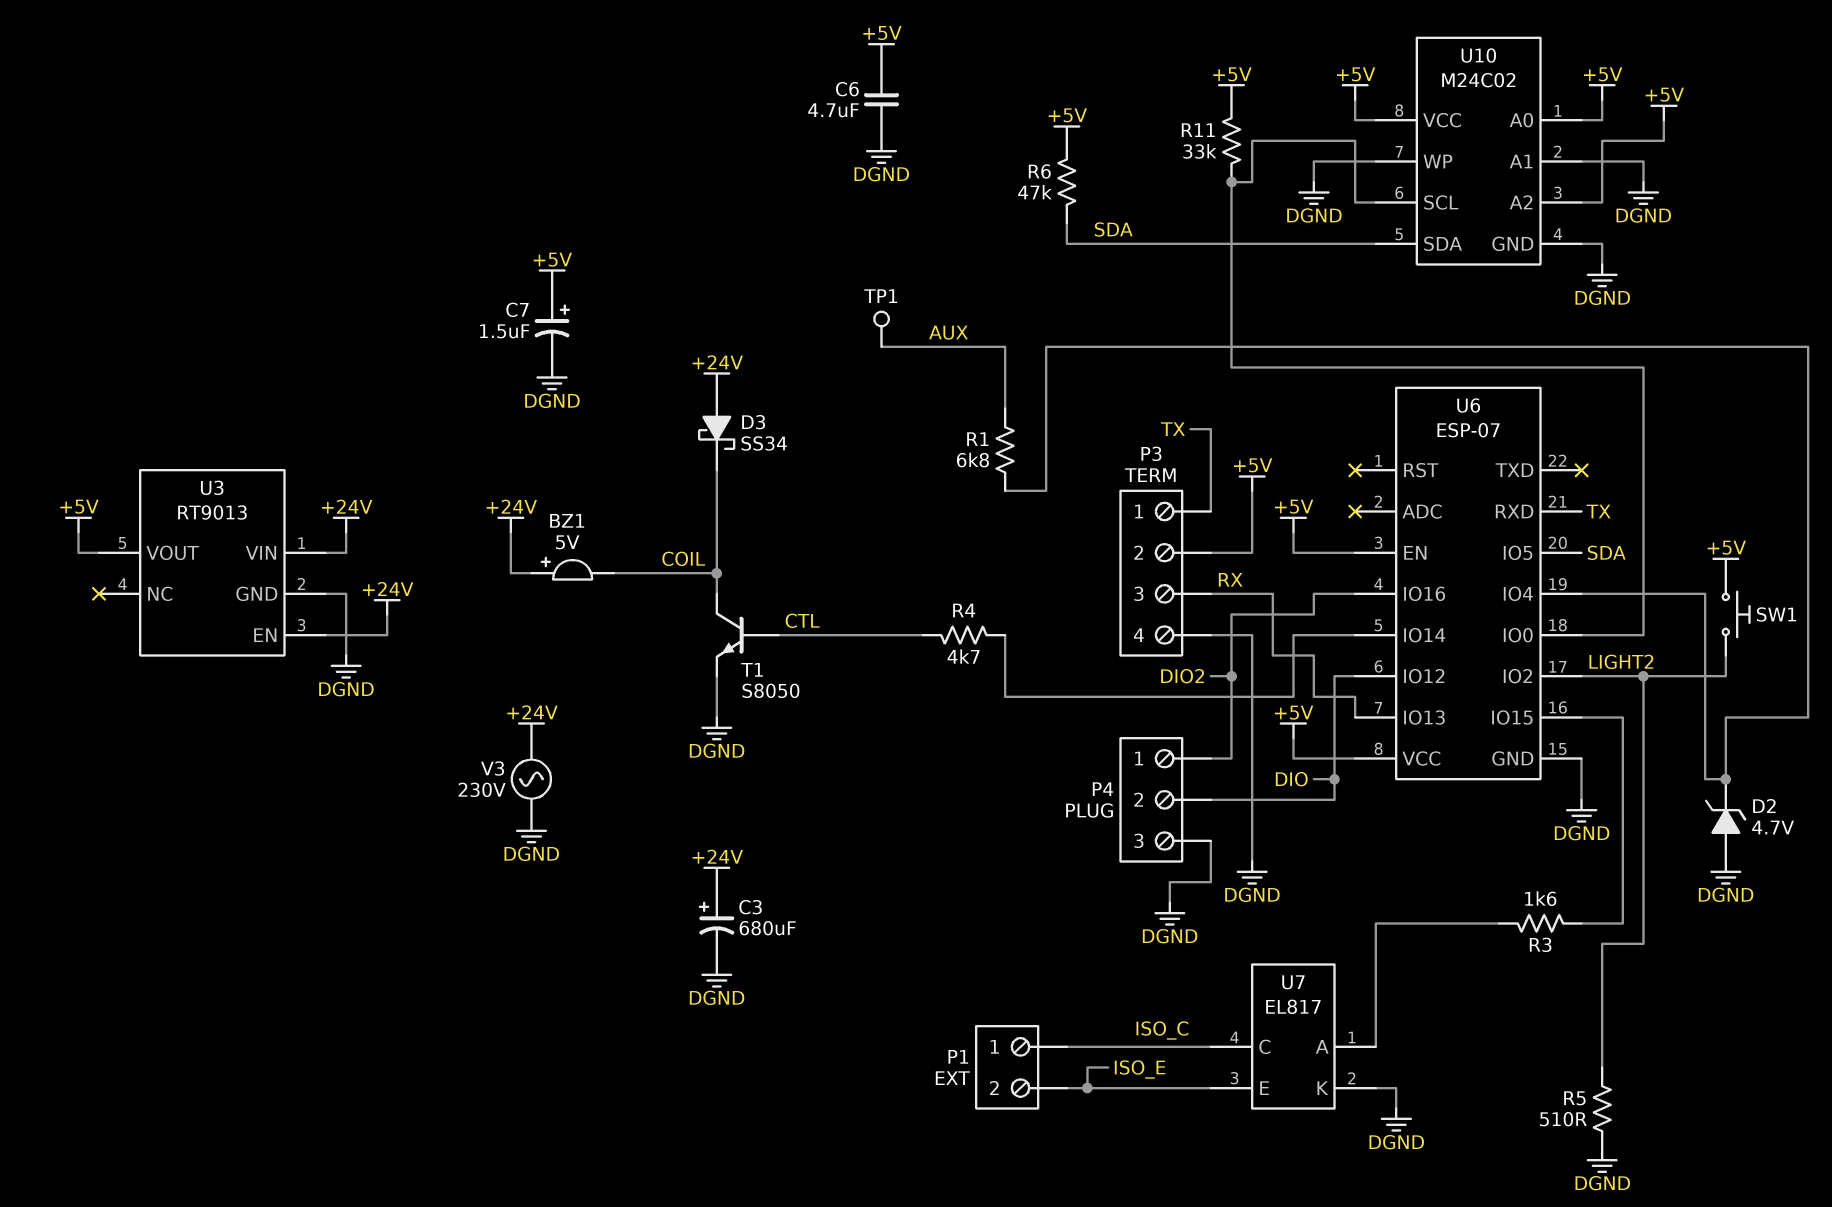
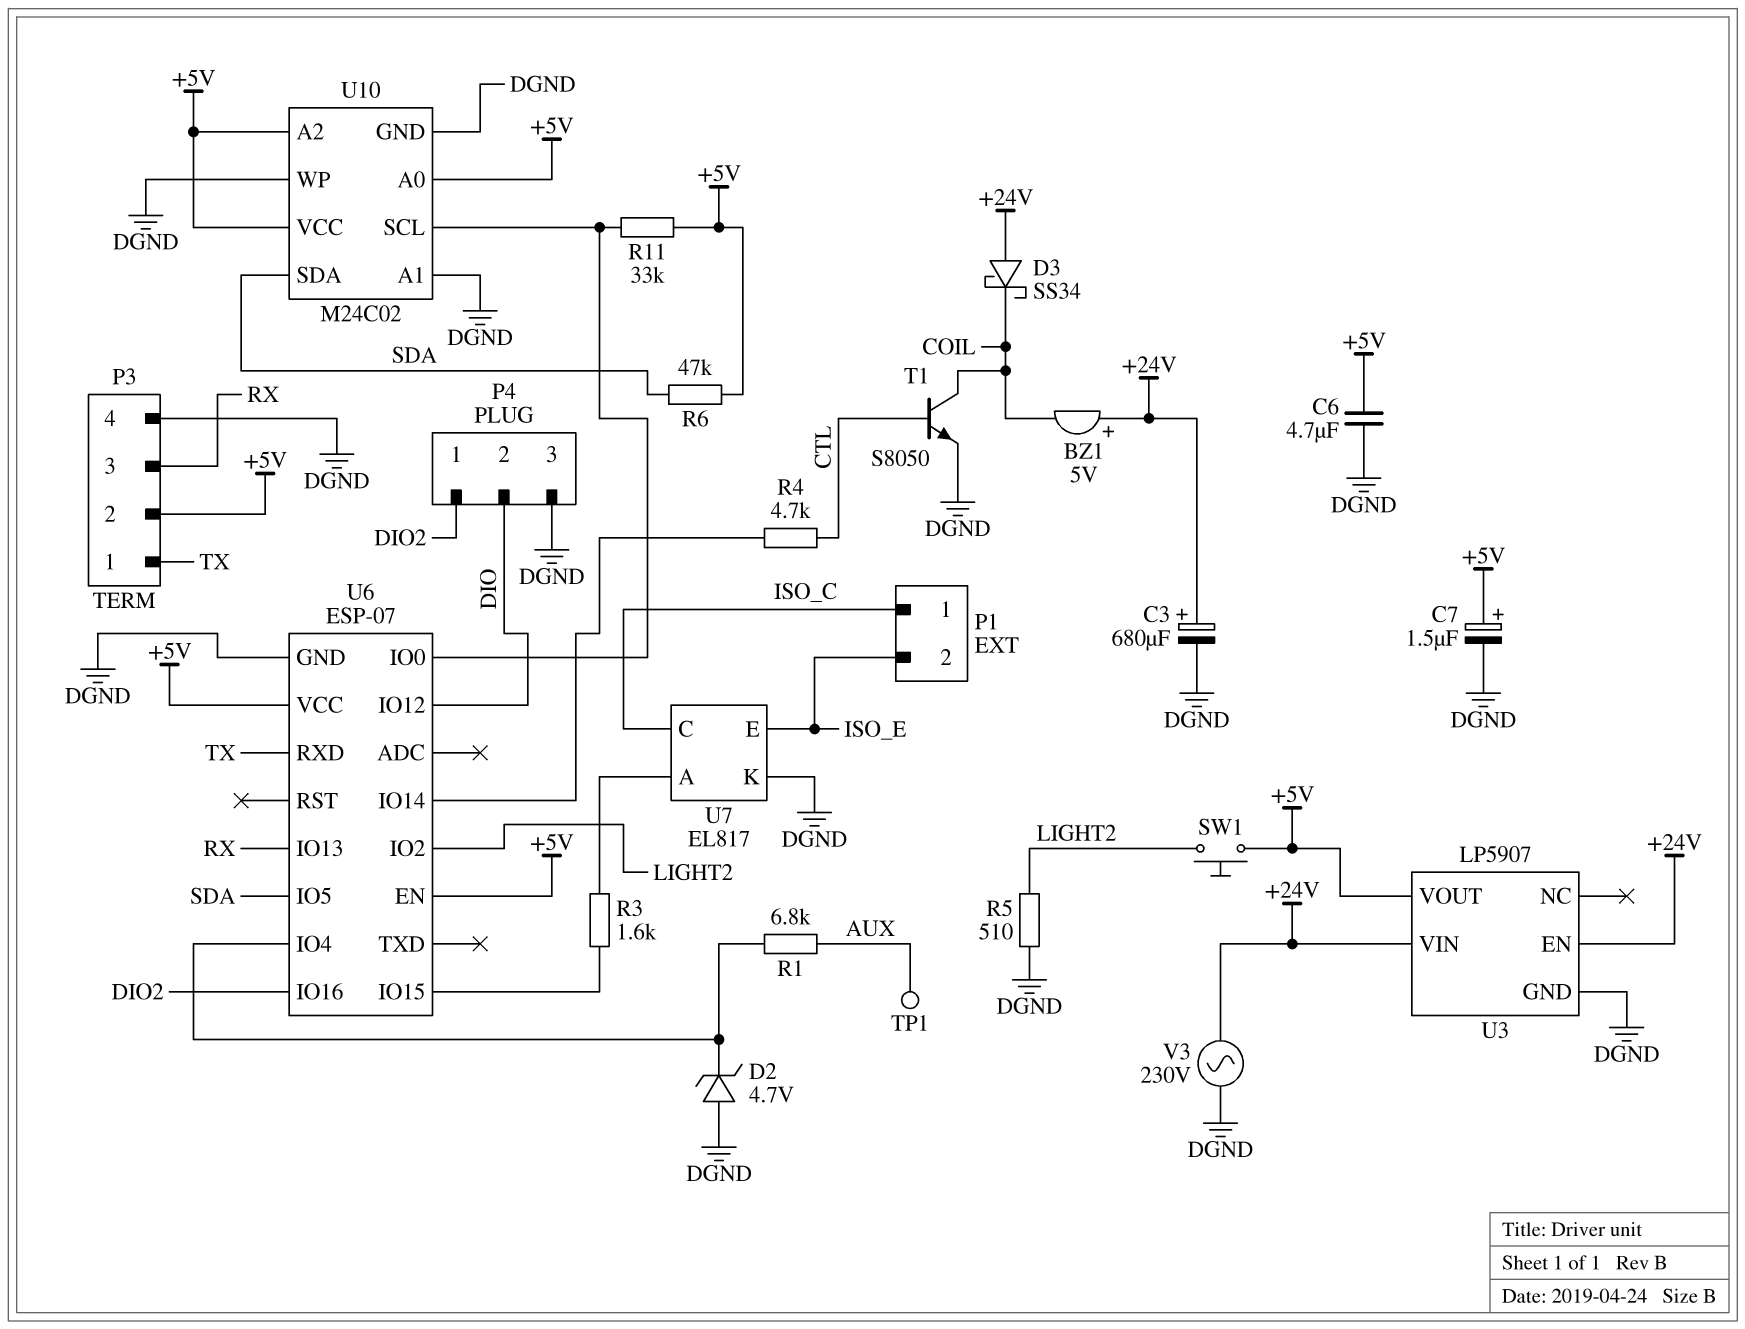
U3: RT9013 -> LP5907

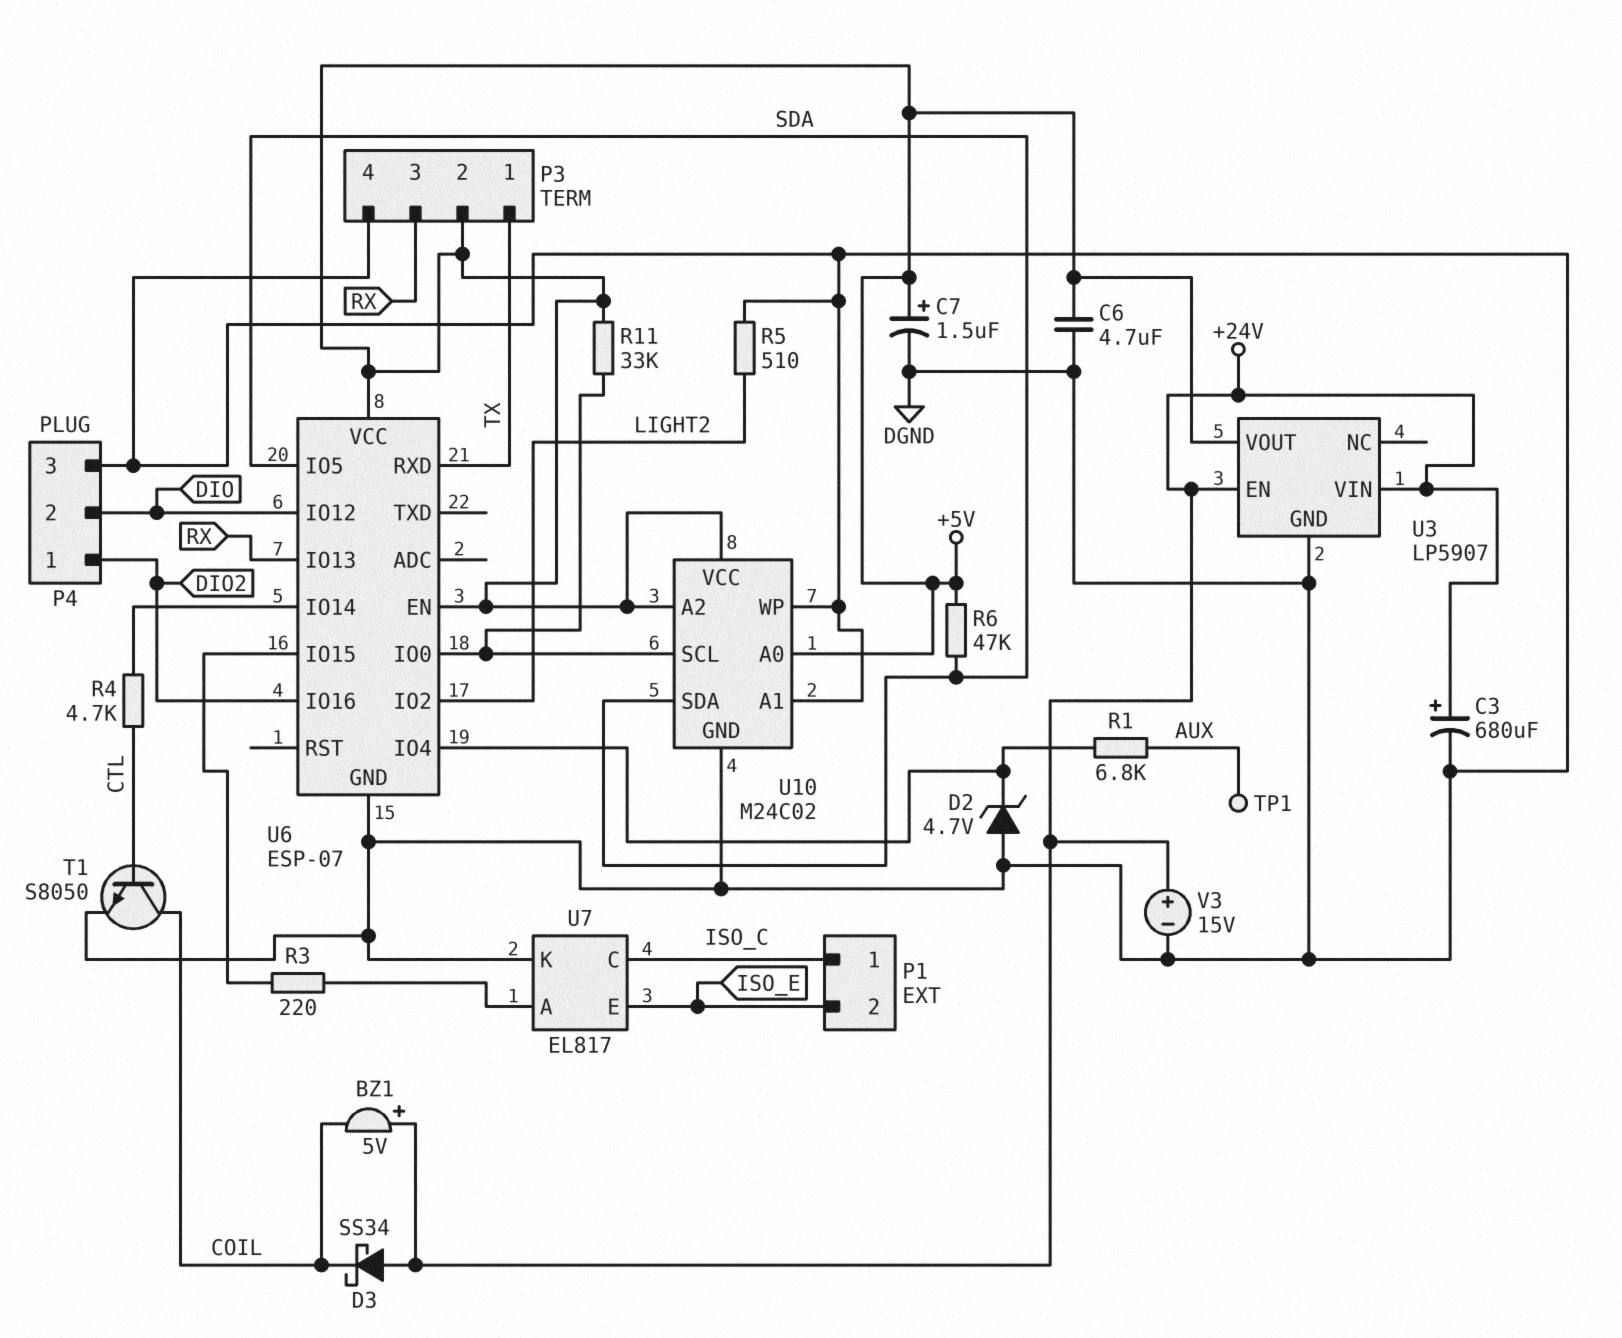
R3: 1.6k (U6/IO15, U7/A) -> 220 (U6/IO15, U7/A)
SW1: button (+5V, LIGHT2) -> none
V3: AC 230V (+24V, DGND) -> 15V (plus +24V, minus DGND)

